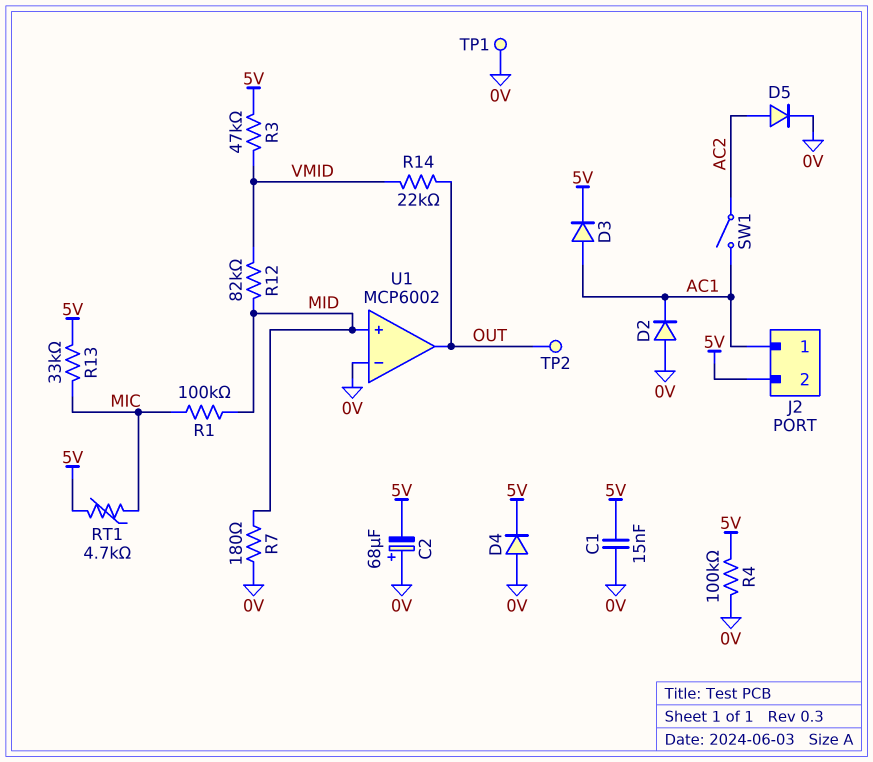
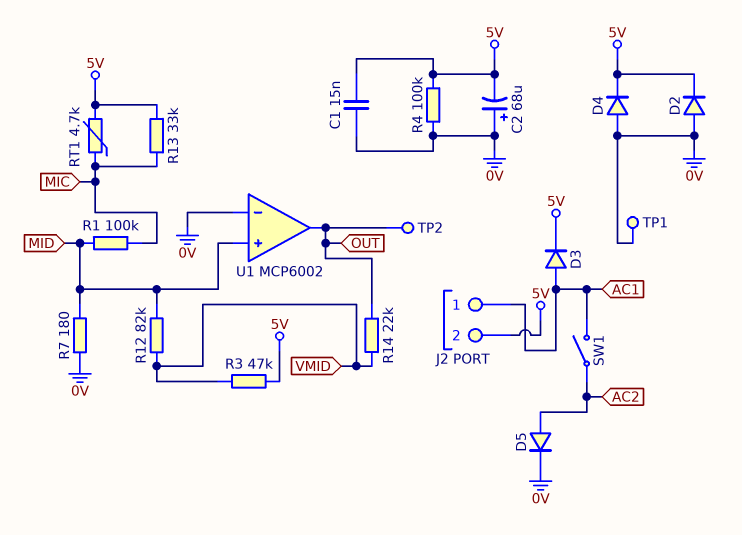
D2: diode (A 0V, K AC1) -> diode (A 0V, K 5V)

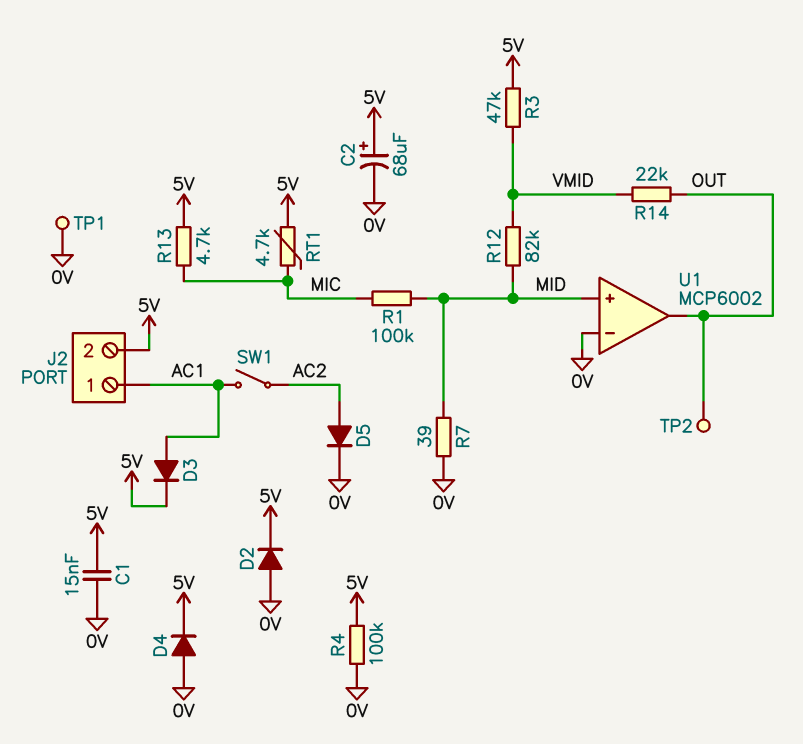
C2: 68uF (plus 0V, minus 5V) -> 68uF (plus 5V, minus 0V)
R7: 180 (0V, MID) -> 39 (0V, MID)
R13: 33k (5V, MIC) -> 4.7k (5V, MIC)

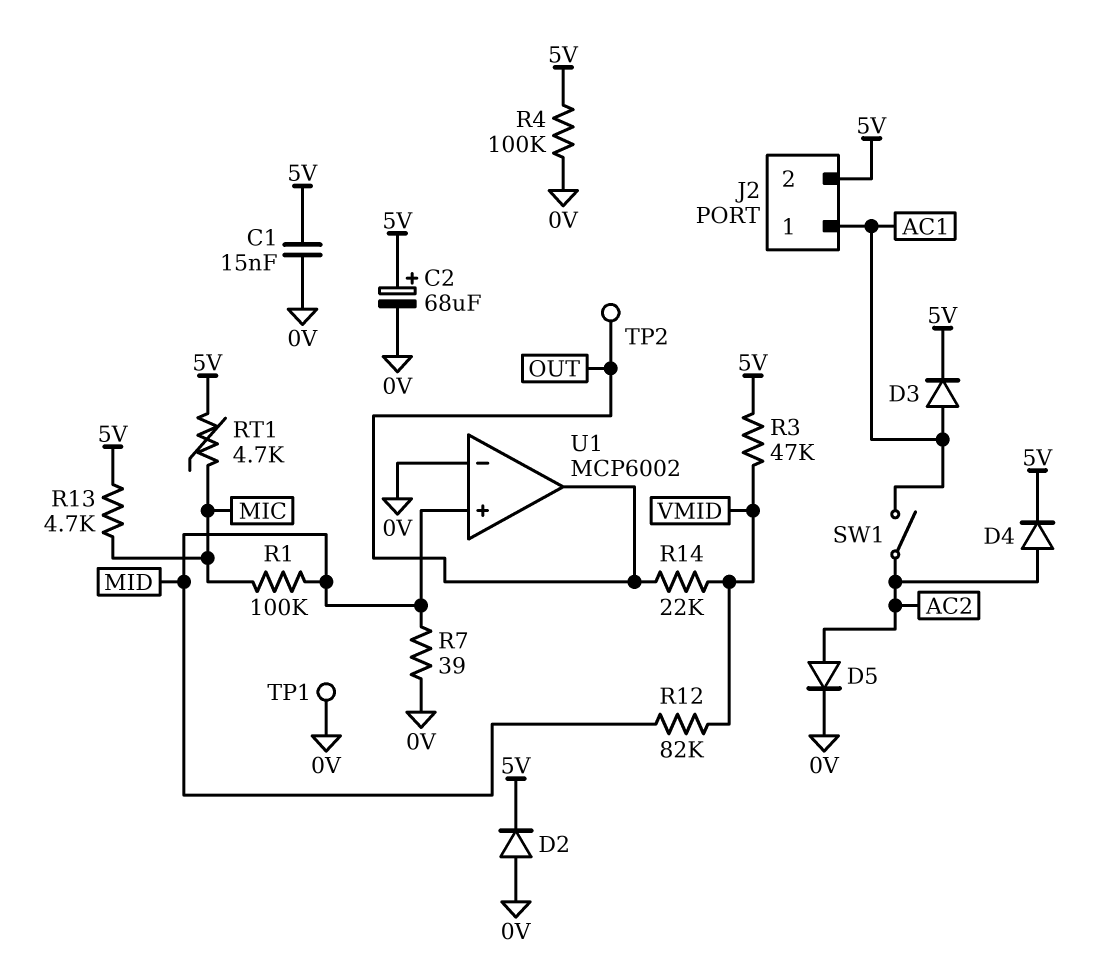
D4: diode (A 0V, K 5V) -> diode (A AC2, K 5V)

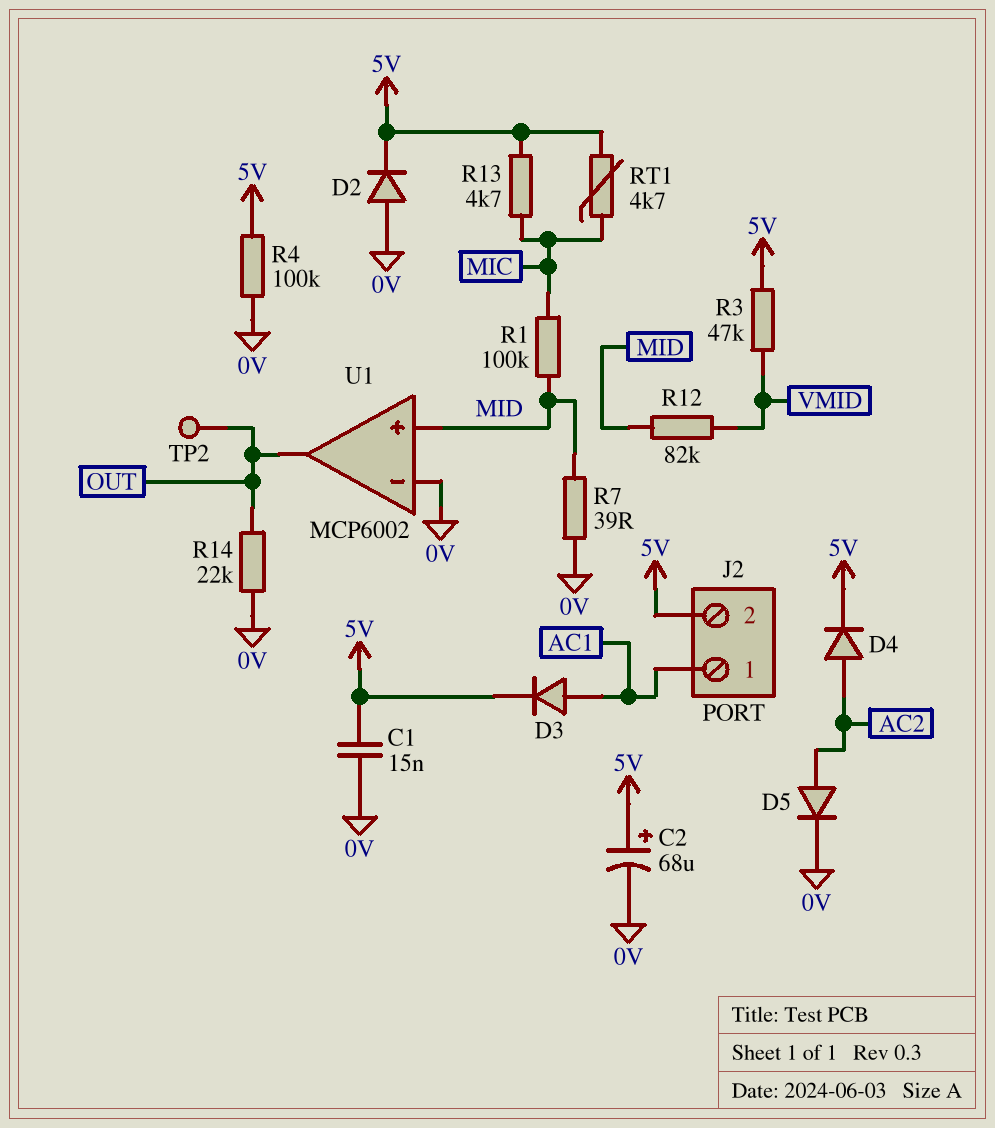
R14: 22k (OUT, VMID) -> 22k (0V, OUT)
SW1: switch (AC1, AC2) -> none
TP1: test point (0V) -> none

